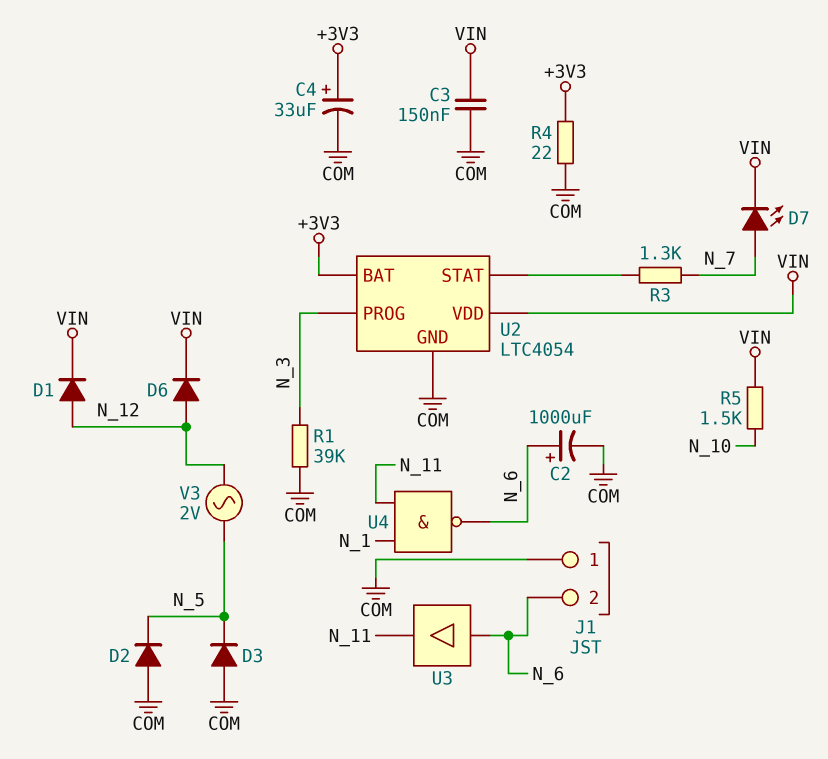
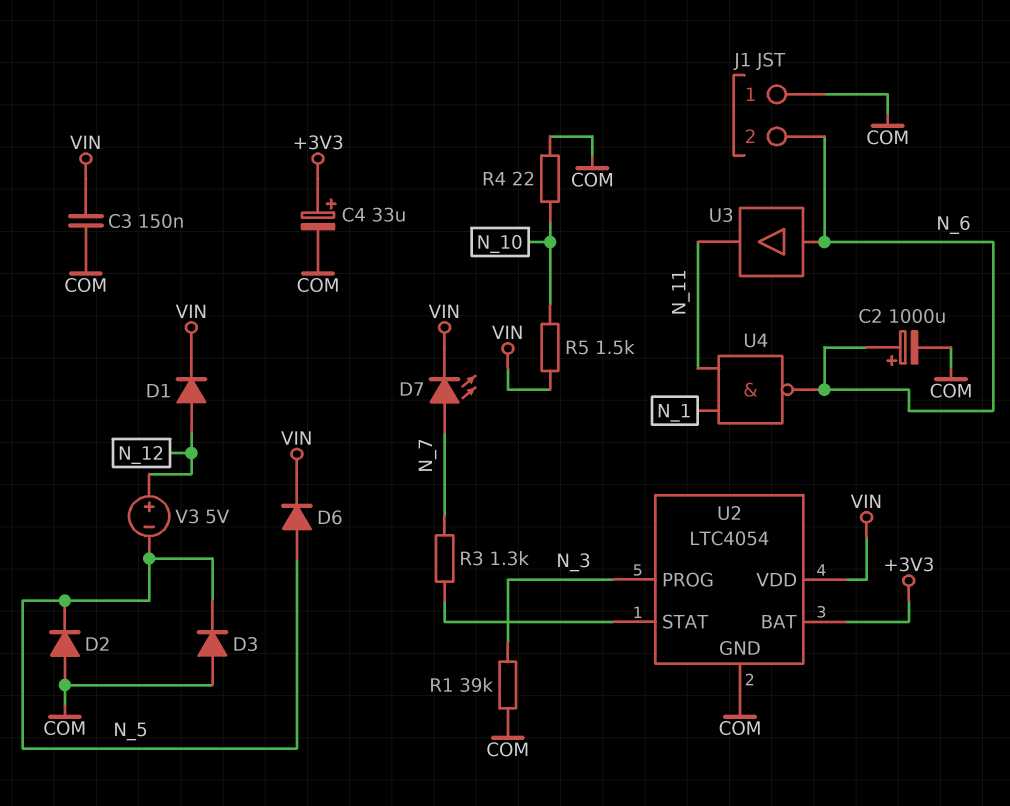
D6: diode (A N_12, K VIN) -> diode (A N_5, K VIN)
R4: 22 (+3V3, COM) -> 22 (COM, N_10)
V3: AC 2V (N_5, N_12) -> 5V (plus N_12, minus N_5)

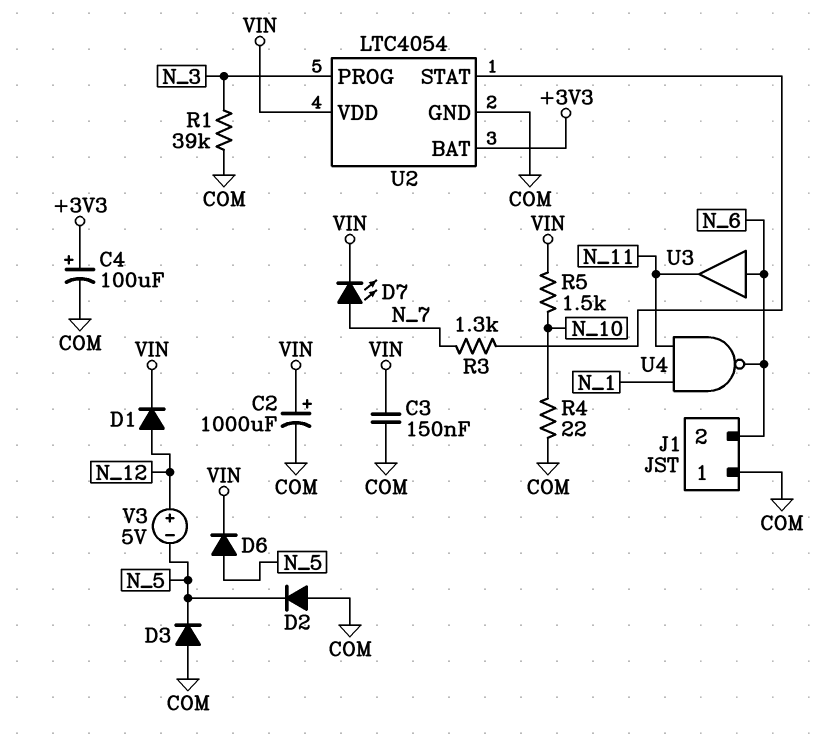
C2: 1000uF (plus N_6, minus COM) -> 1000uF (plus VIN, minus COM)
C4: 33uF (plus +3V3, minus COM) -> 100uF (plus +3V3, minus COM)

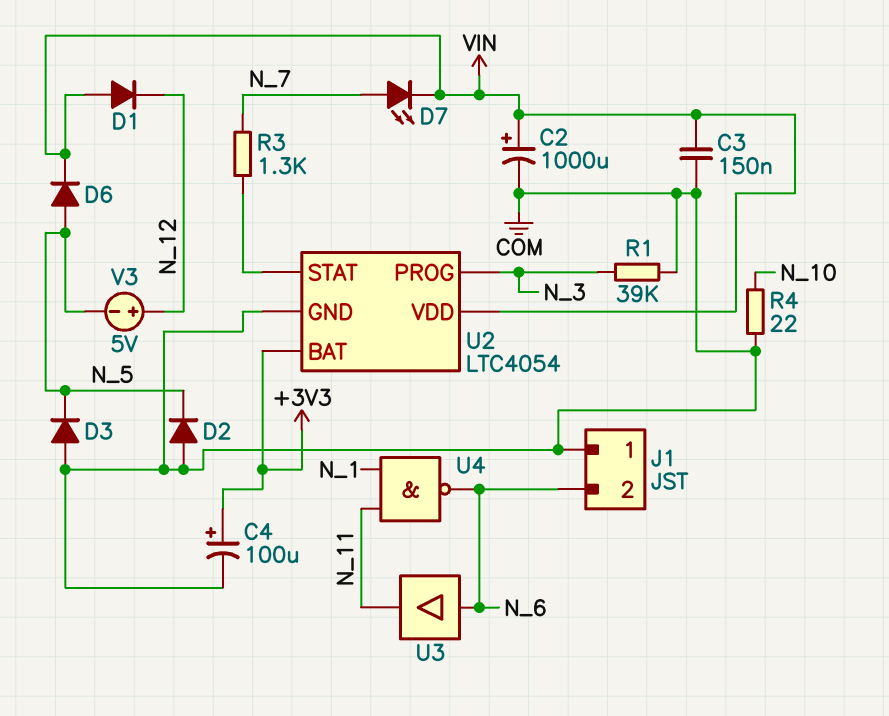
D1: diode (A N_12, K VIN) -> diode (A VIN, K N_12)
R5: 1.5k (N_10, VIN) -> none

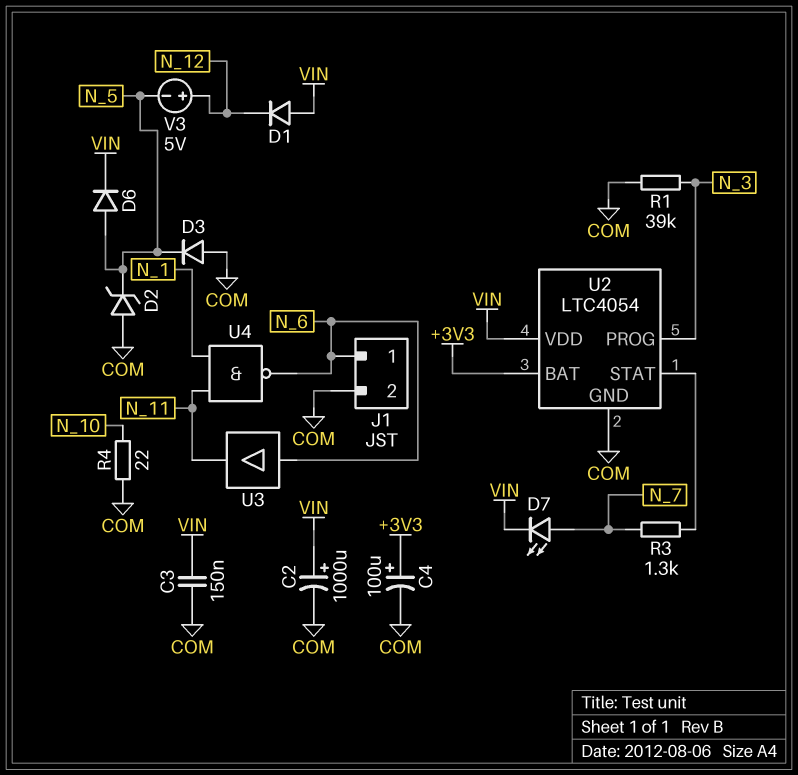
D2: diode (A COM, K N_5) -> zener (A COM, K N_5)
J1 pin 1: COM -> N_6
J1 pin 2: N_6 -> COM

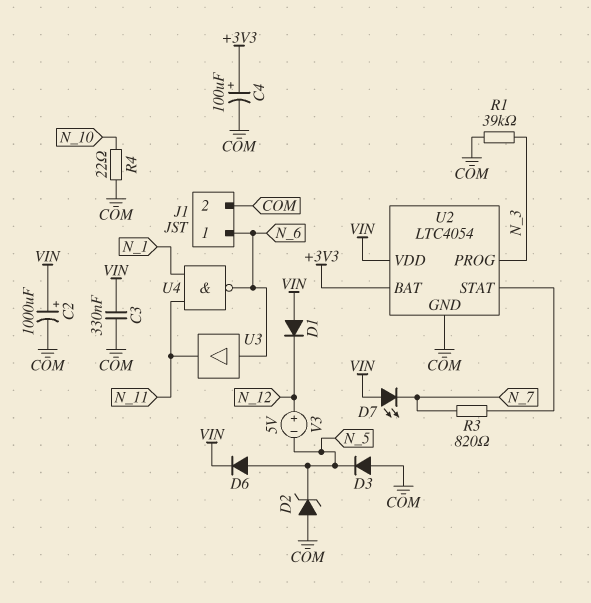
C3: 150nF (COM, VIN) -> 330nF (COM, VIN)
D7: LED (A N_7, K VIN) -> LED (A VIN, K N_7)
R3: 1.3k (N_7, U2/STAT) -> 820 (N_7, U2/STAT)

